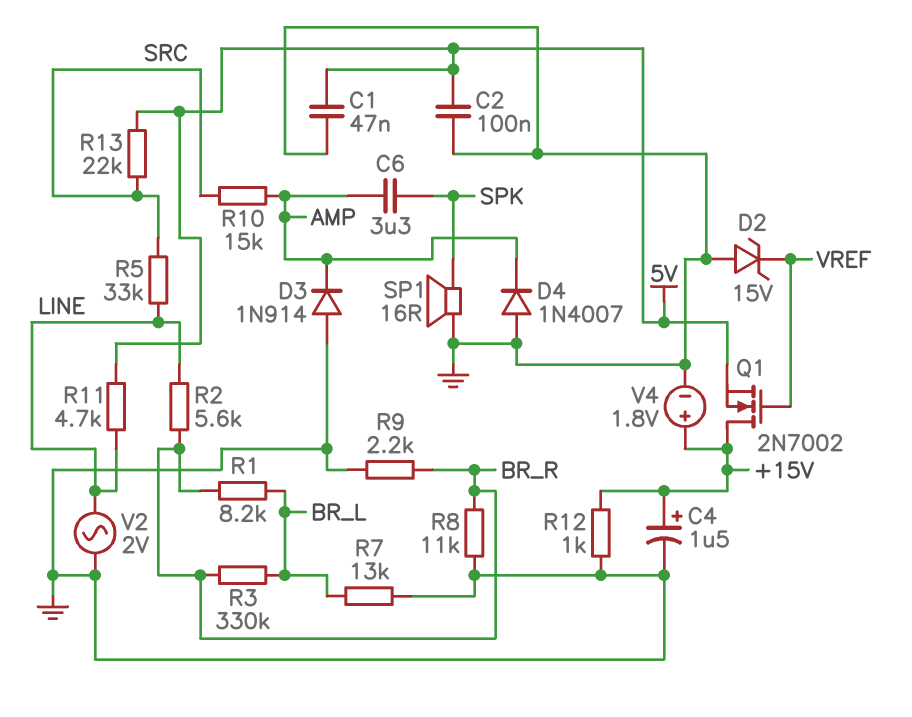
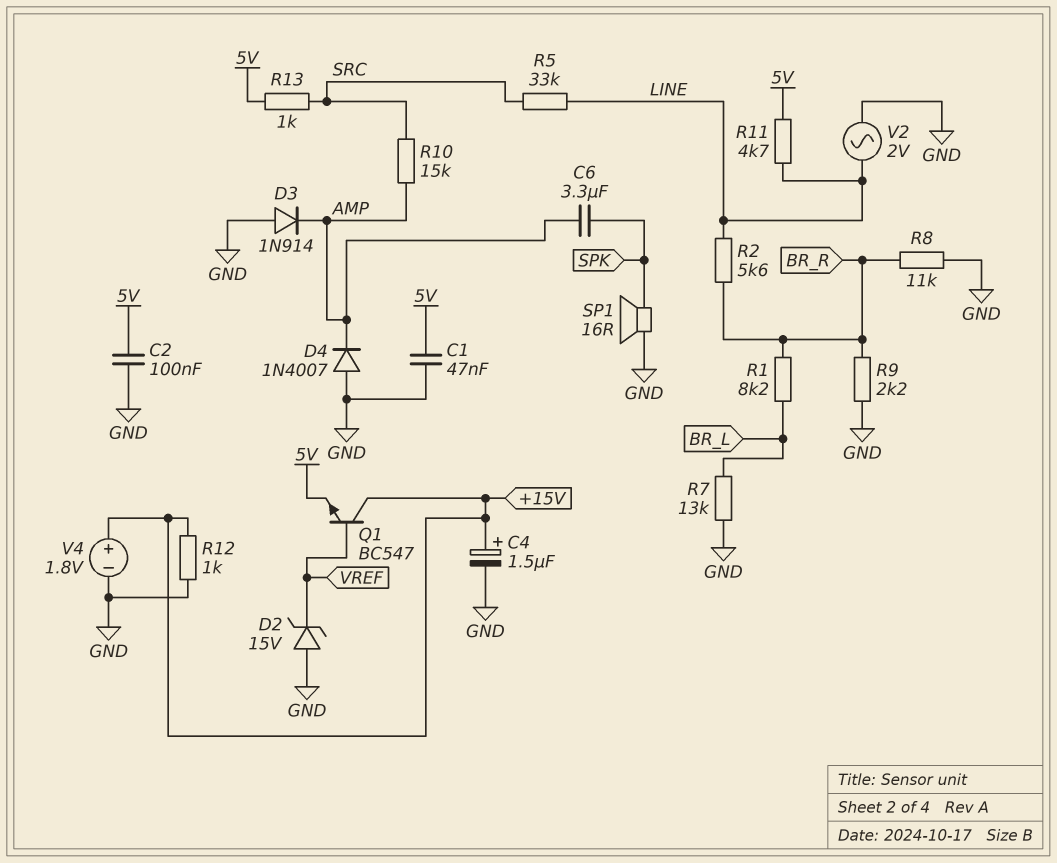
Q1: NMOS 2N7002 (G VREF, D +15V, S 5V) -> NPN BC547 (B VREF, C +15V, E 5V)
R3: 330k (BR_L, BR_R) -> none
R13: 22k (5V, SRC) -> 1k (5V, SRC)

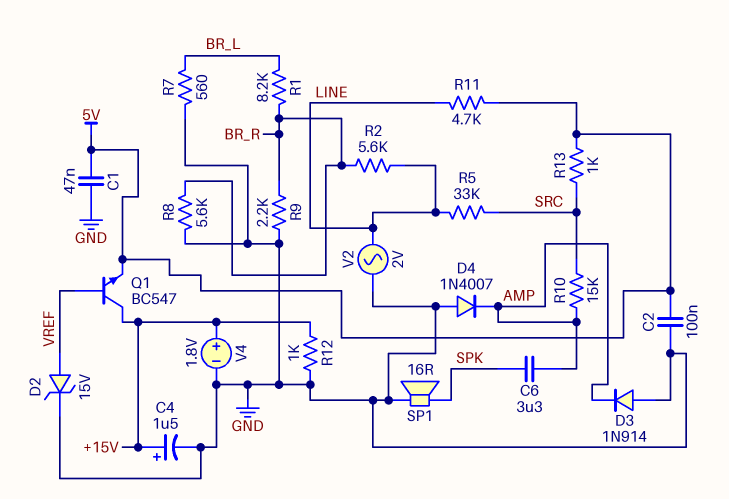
D2: zener 15V (A GND, K VREF) -> zener 15V (A VREF, K GND)
R7: 13k (BR_L, GND) -> 560 (BR_L, GND)
R8: 11k (BR_R, GND) -> 5.6k (BR_R, GND)

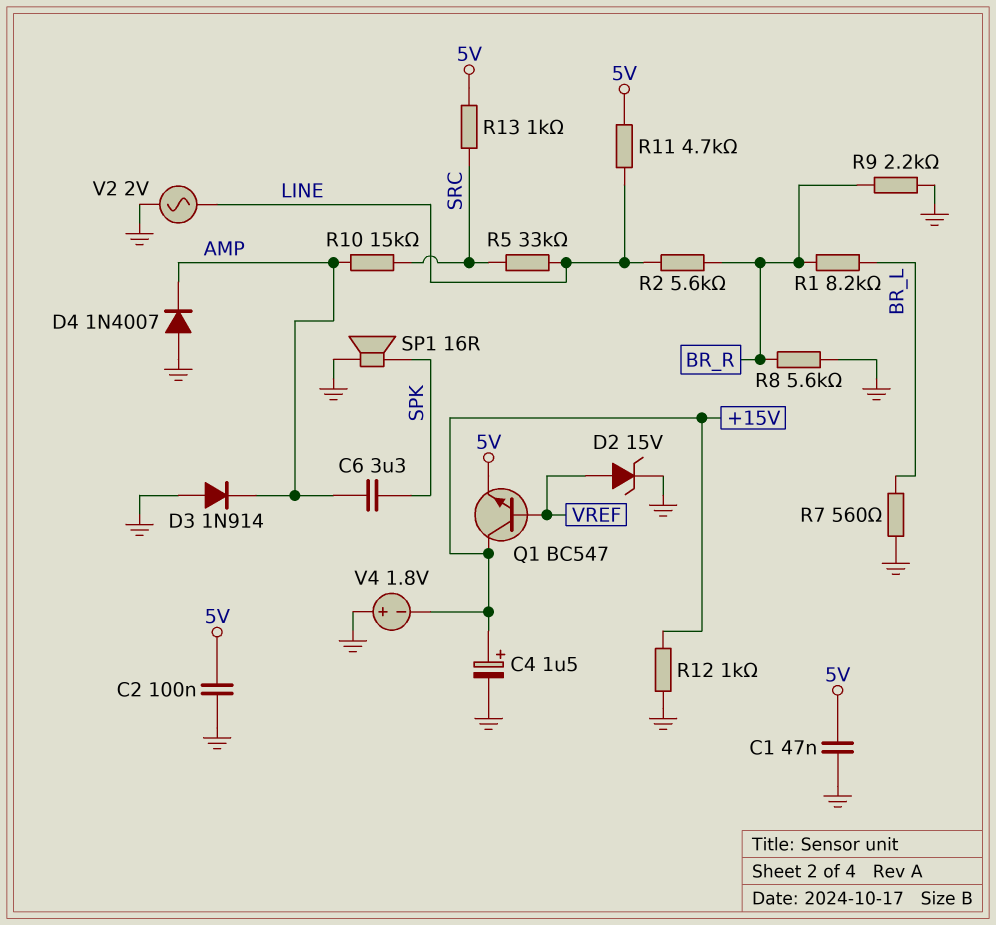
V4: 1.8V (plus +15V, minus GND) -> 1.8V (plus GND, minus +15V)

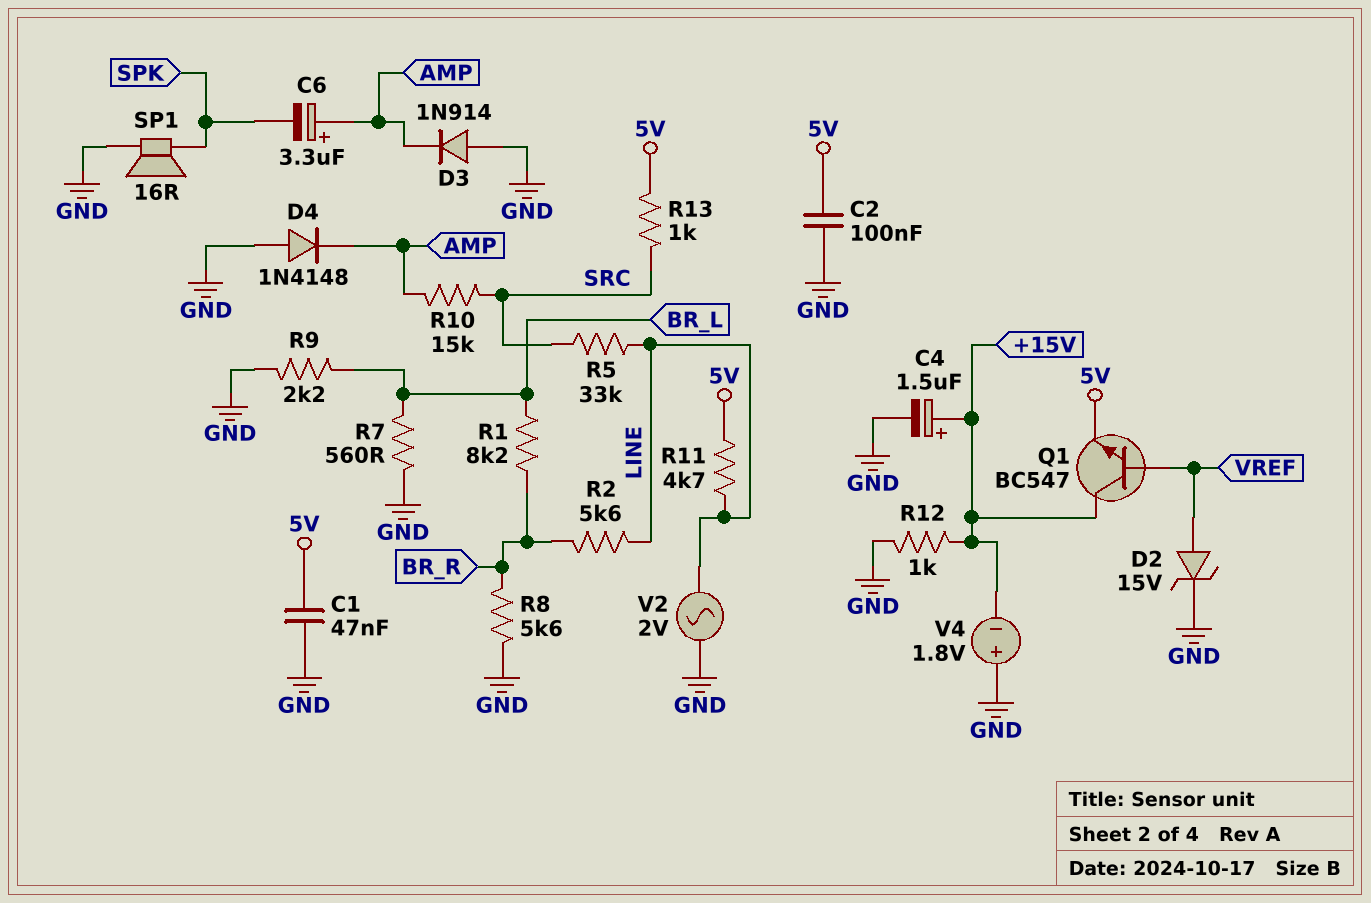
C6: 3.3uF (AMP, SPK) -> 3.3uF (plus AMP, minus SPK)
D4: diode 1N4007 (A GND, K AMP) -> diode 1N4148 (A GND, K AMP)
R9: 2.2k (BR_R, GND) -> 2.2k (BR_L, GND)

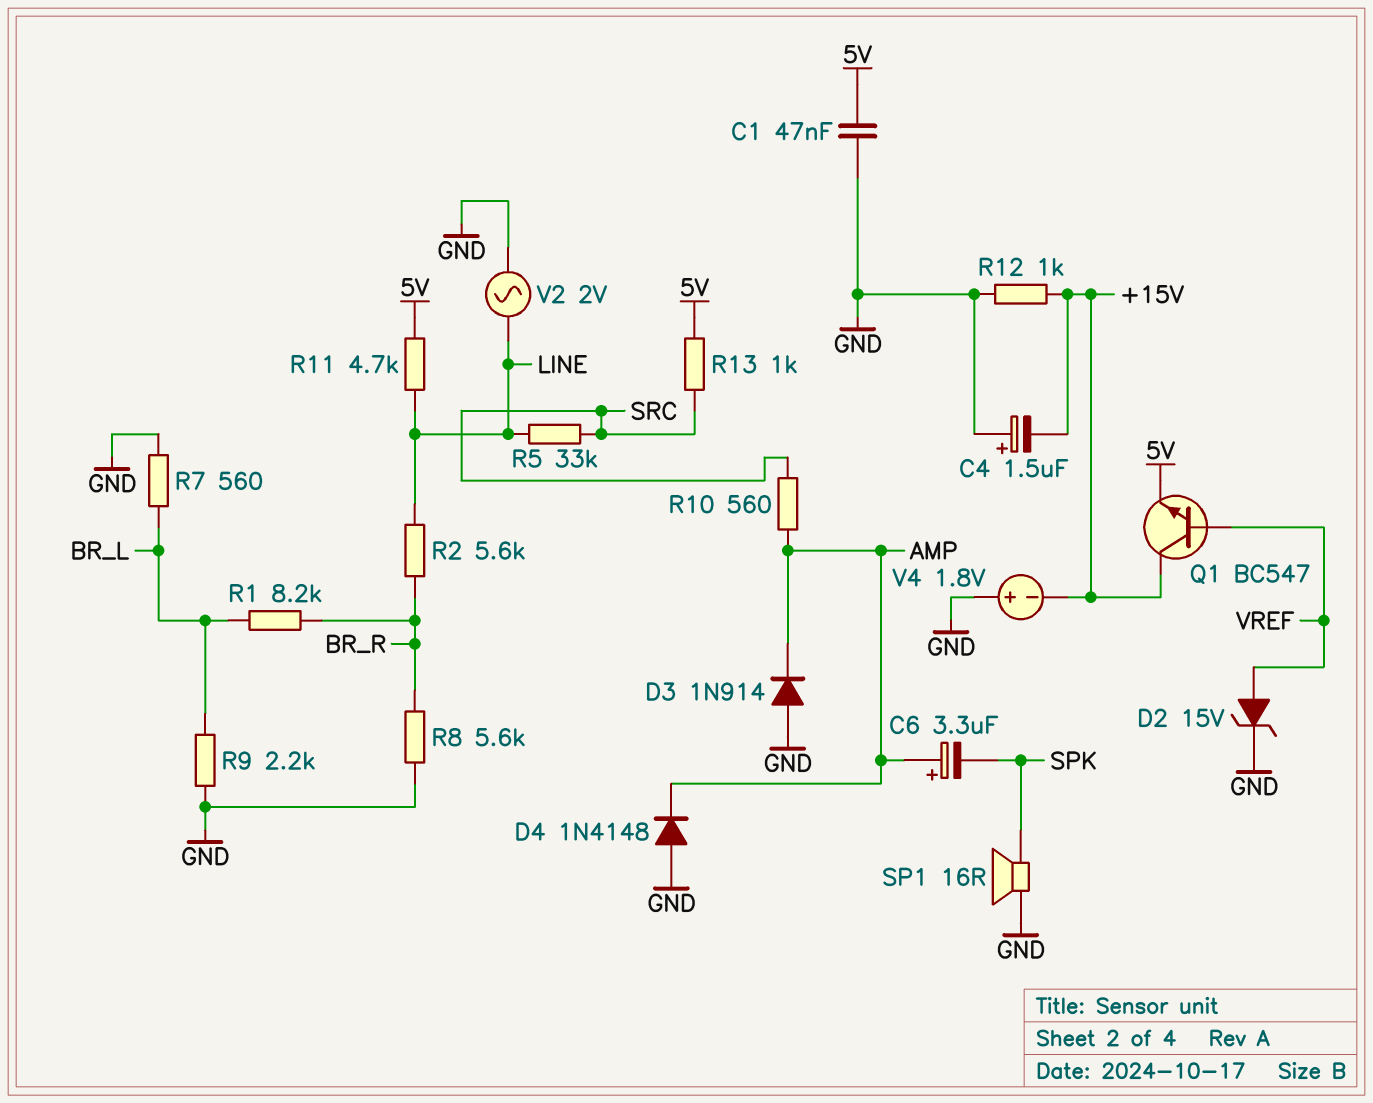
C2: 100nF (5V, GND) -> none
C4: 1.5uF (plus +15V, minus GND) -> 1.5uF (plus GND, minus +15V)
R10: 15k (AMP, SRC) -> 560 (AMP, SRC)

